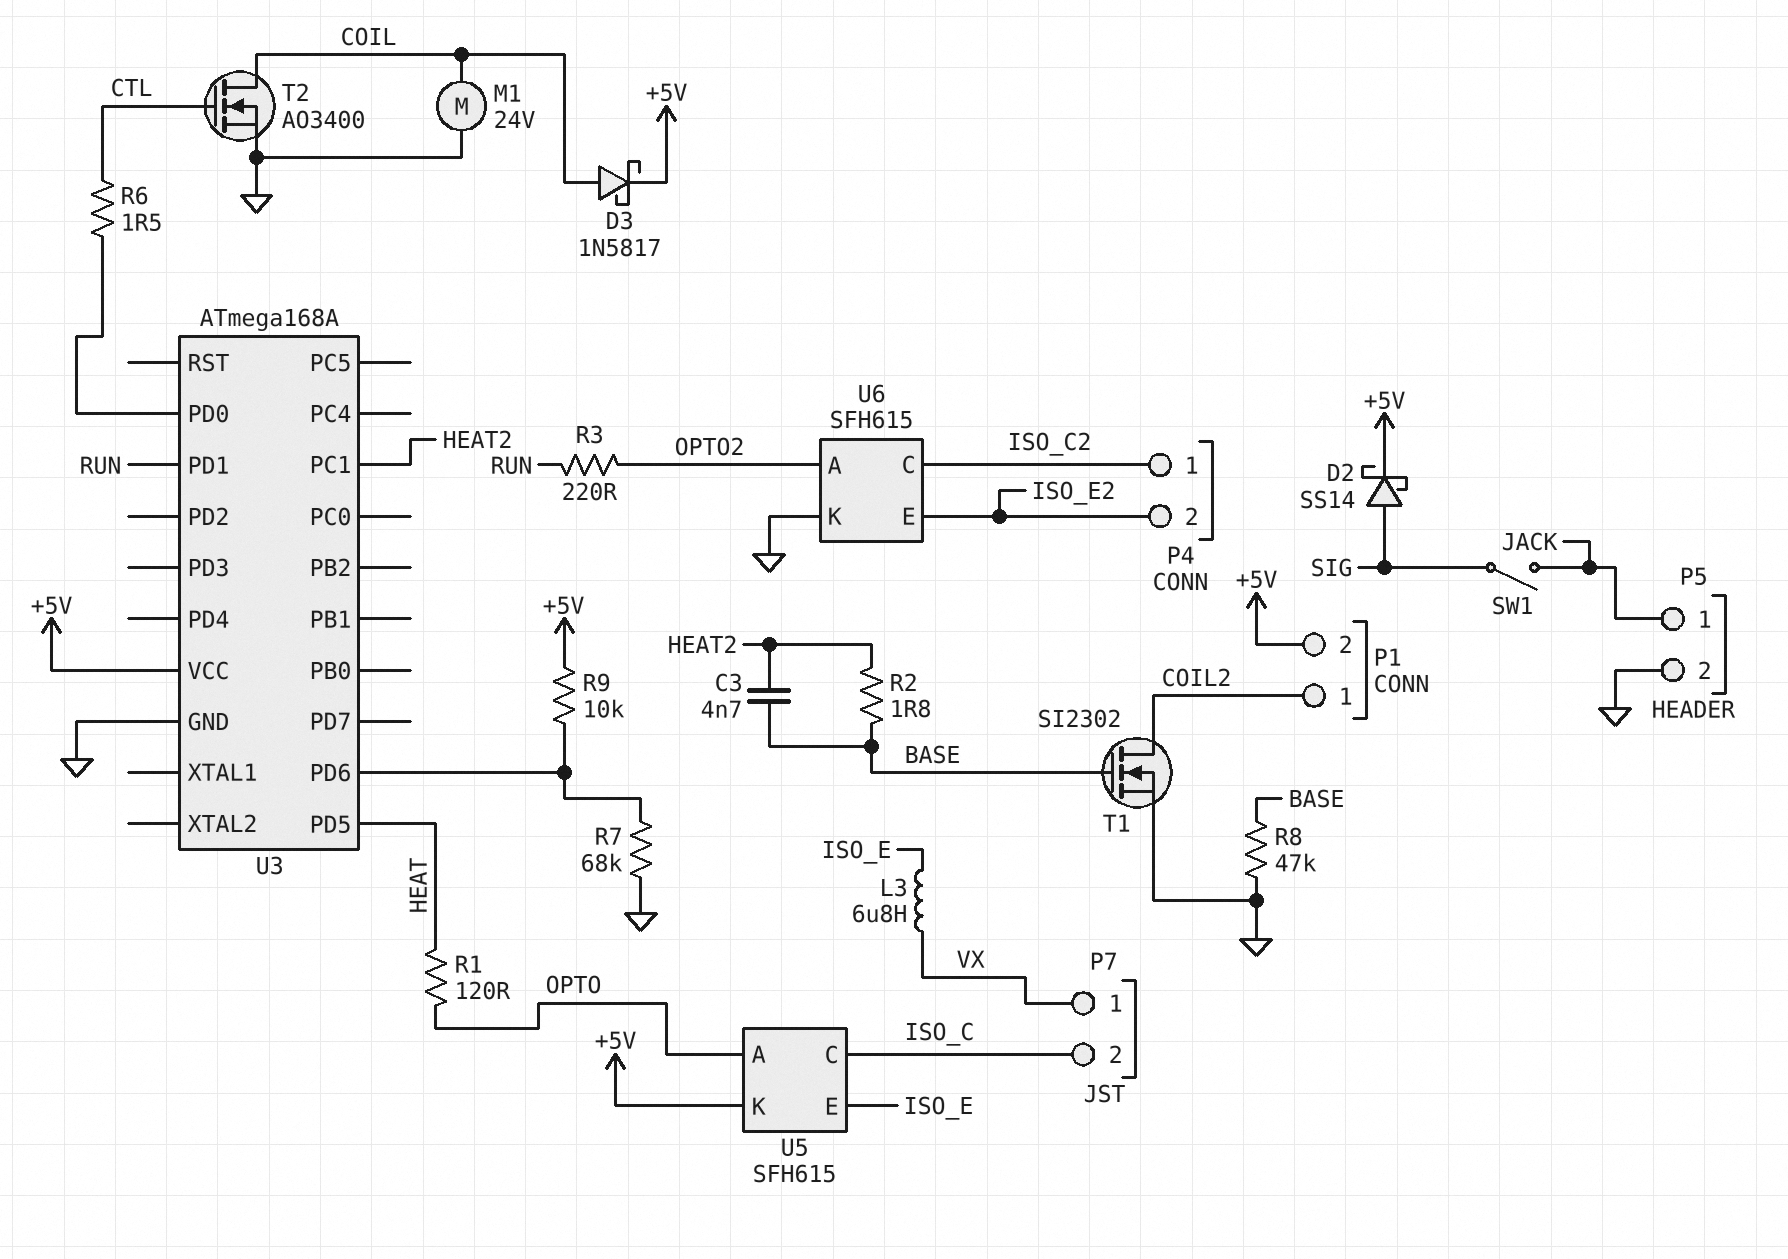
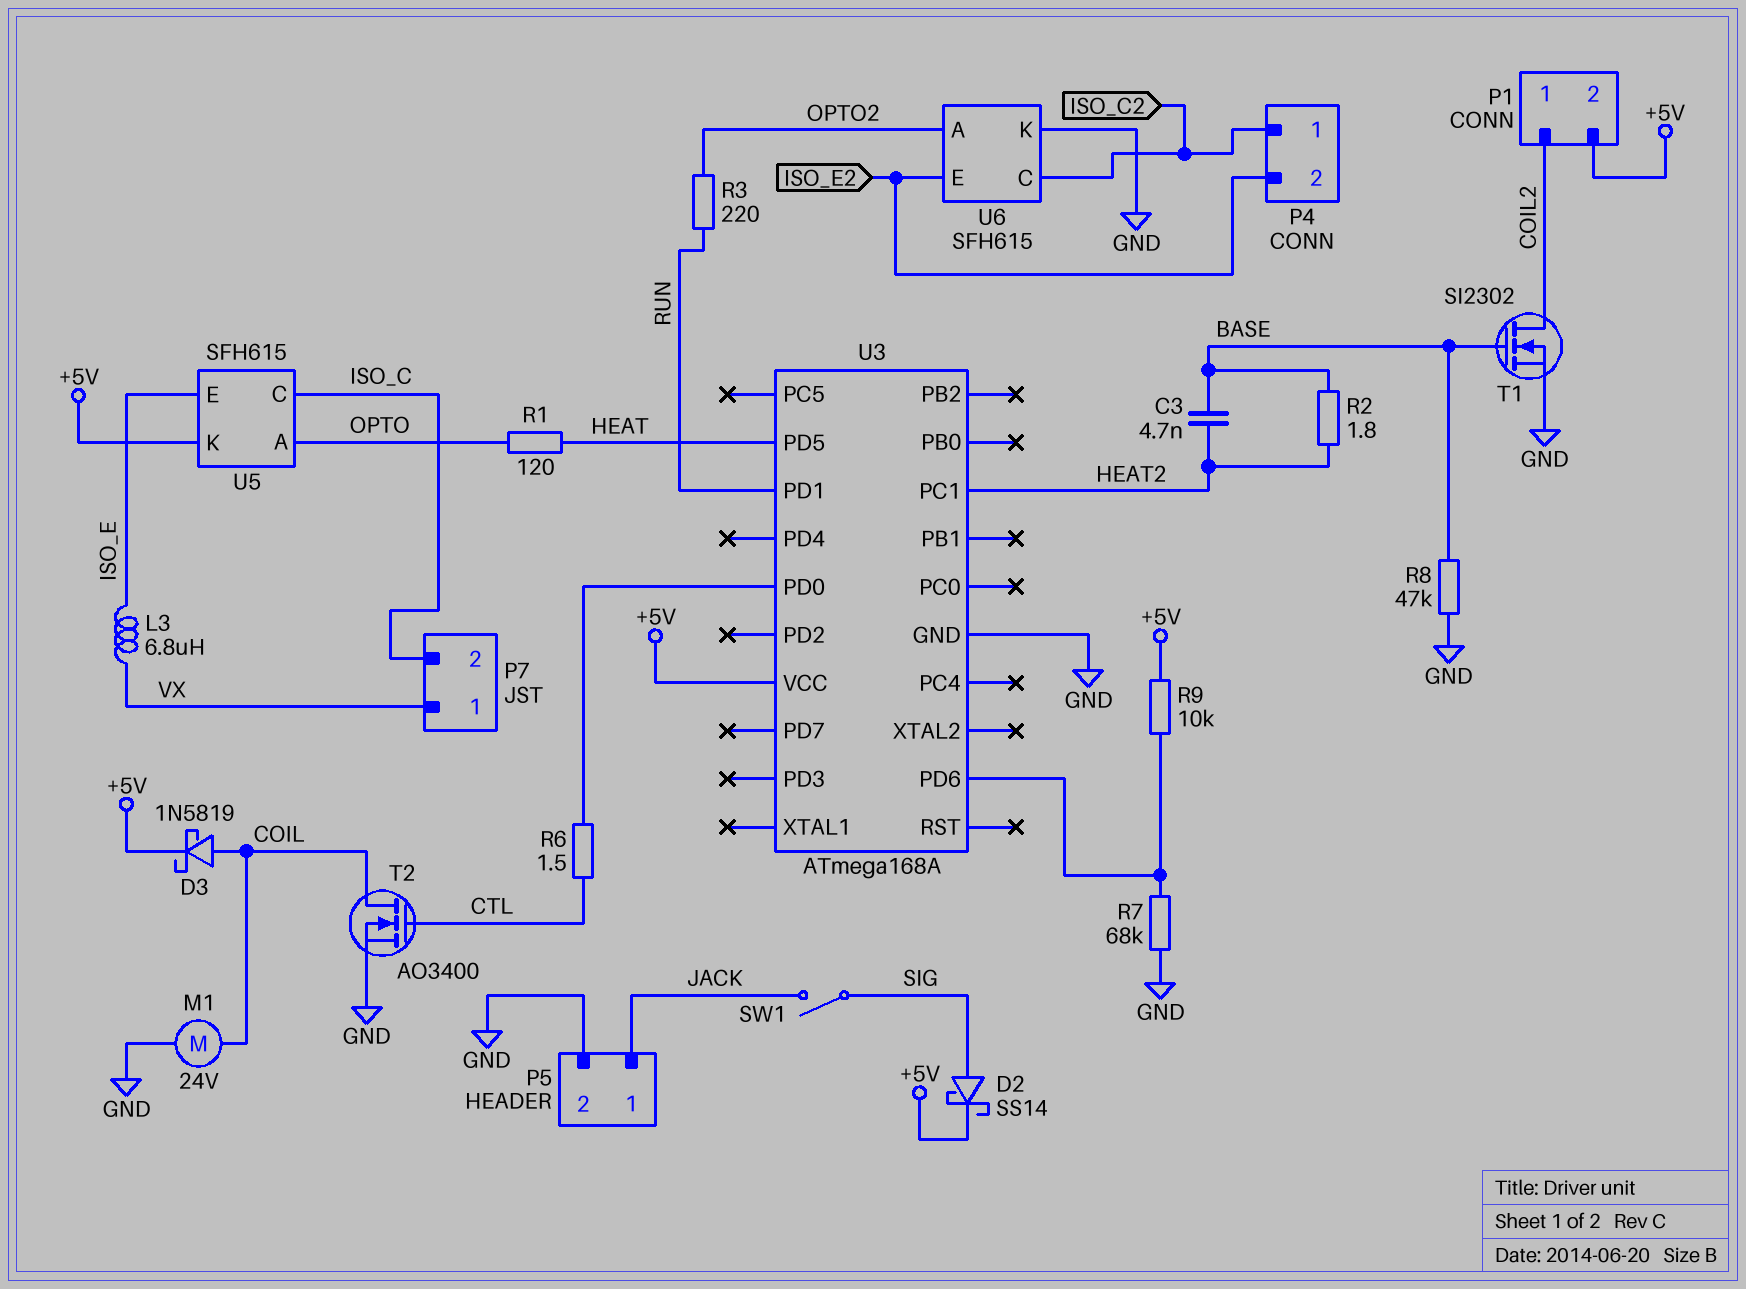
D3: schottky 1N5817 (A COIL, K +5V) -> schottky 1N5819 (A COIL, K +5V)

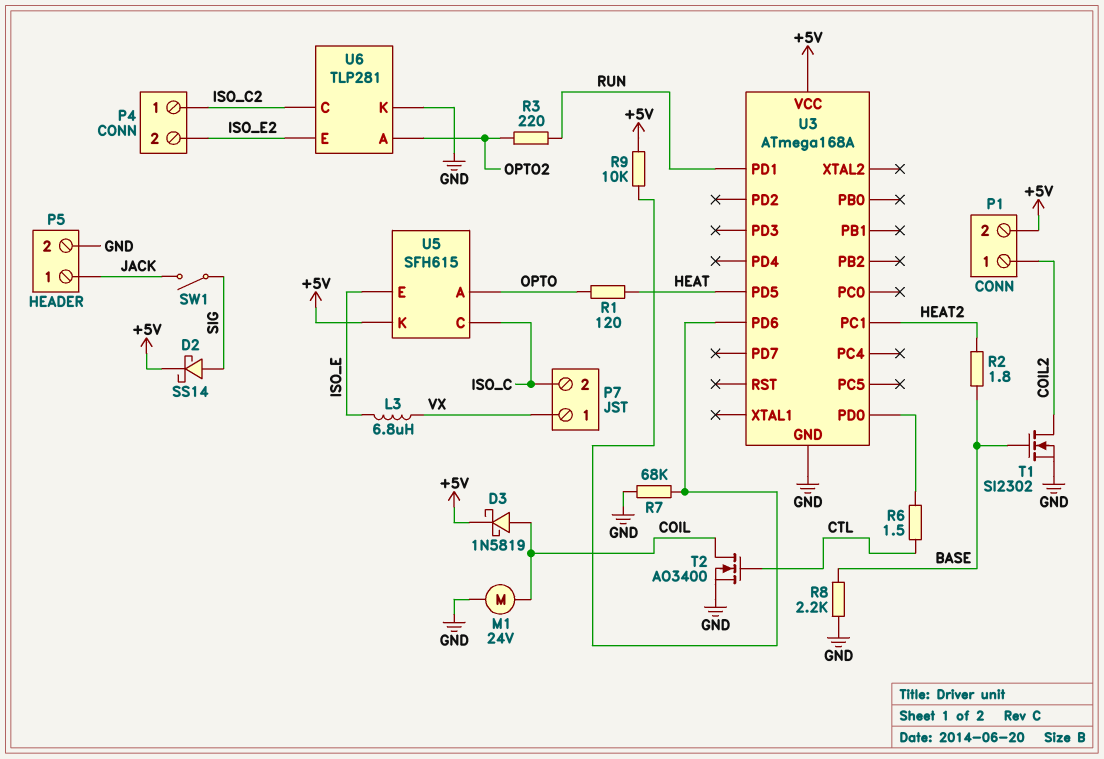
C3: 4.7nF (BASE, HEAT2) -> none
R8: 47k (BASE, GND) -> 2.2k (BASE, GND)
U6: SFH615 -> TLP281

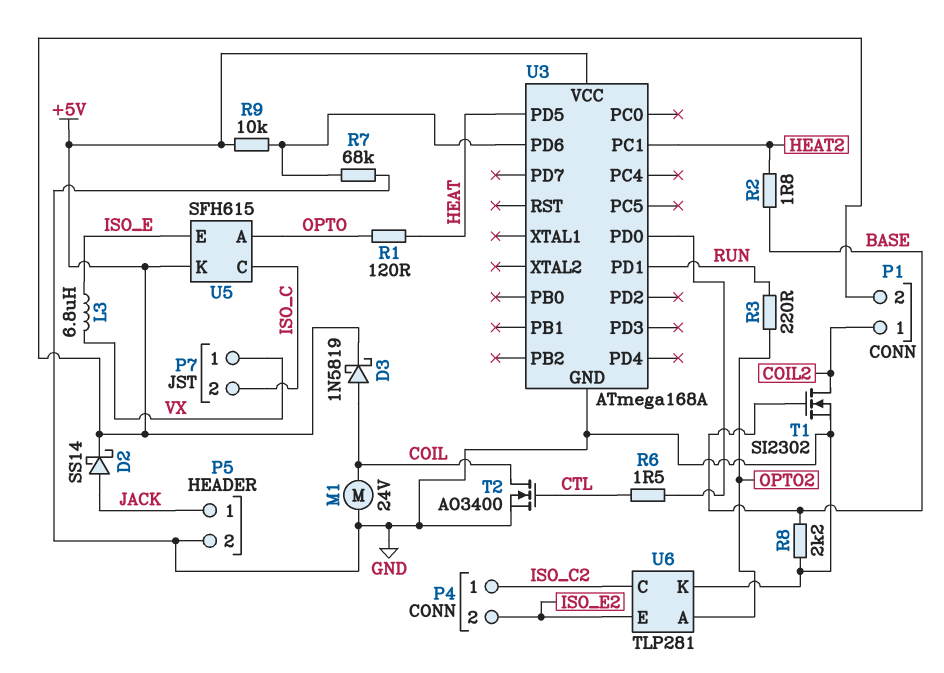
D2: schottky SS14 (A SIG, K +5V) -> schottky SS14 (A JACK, K +5V)
SW1: switch (JACK, SIG) -> none

